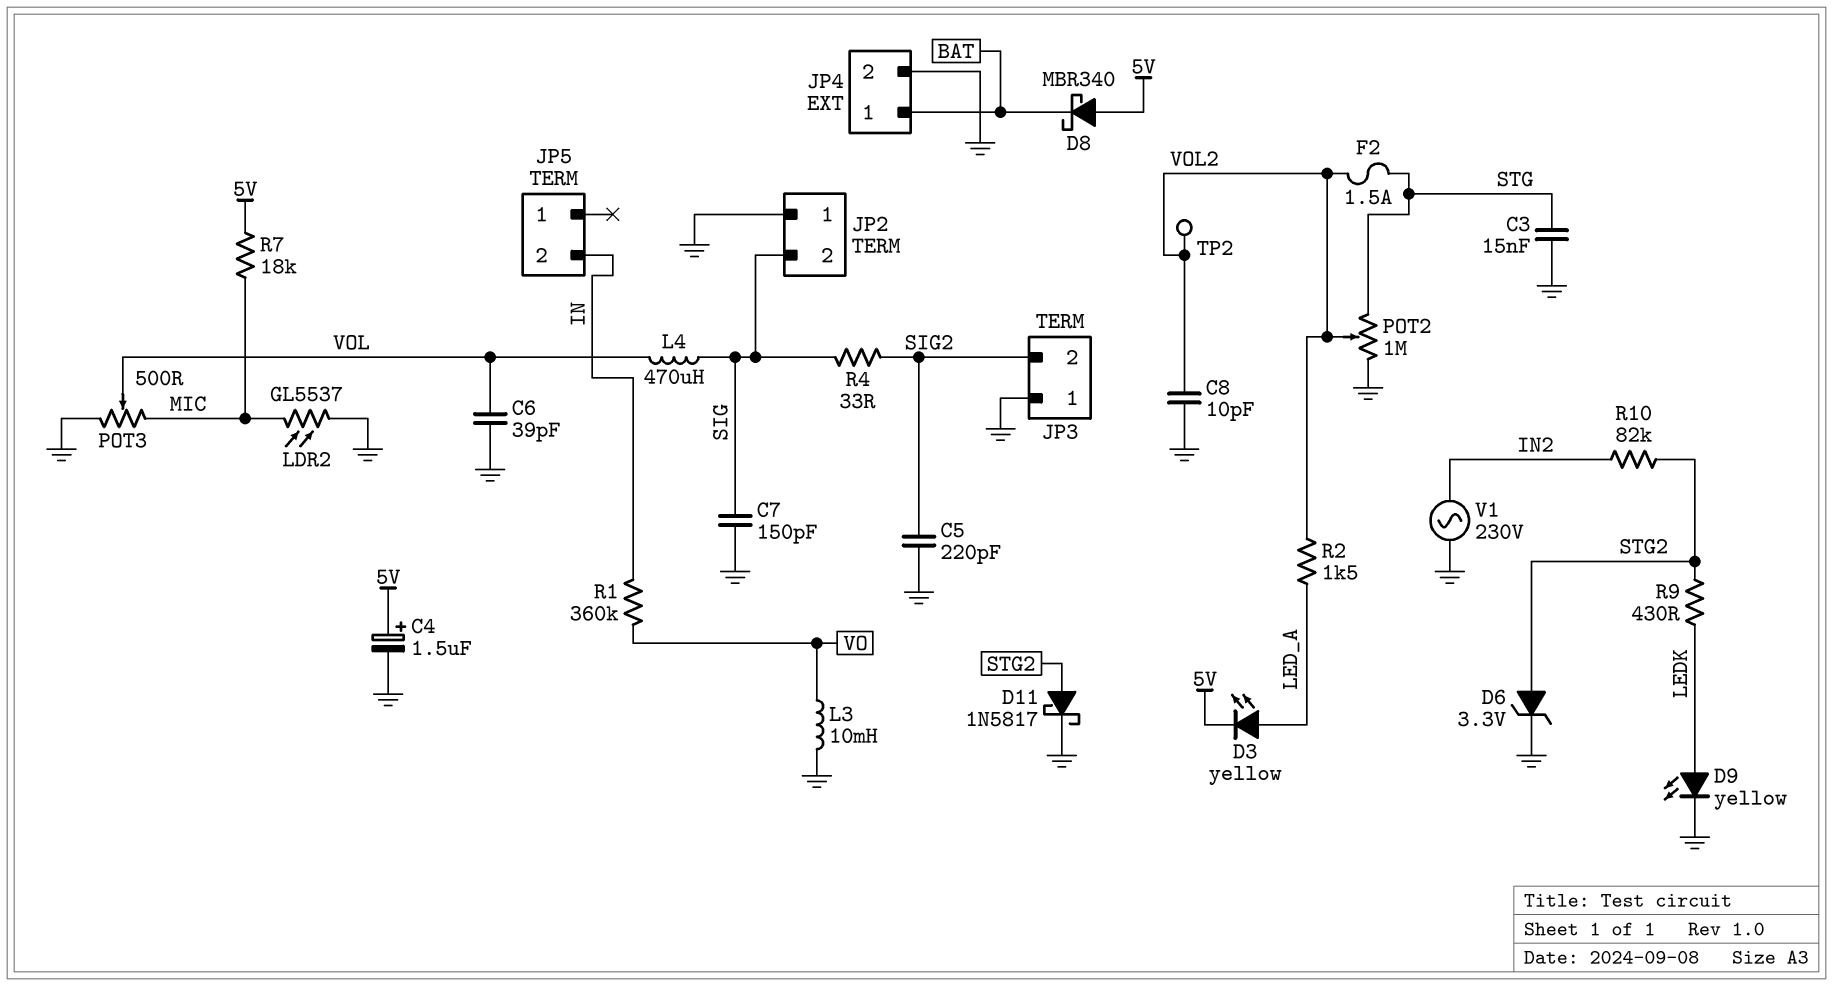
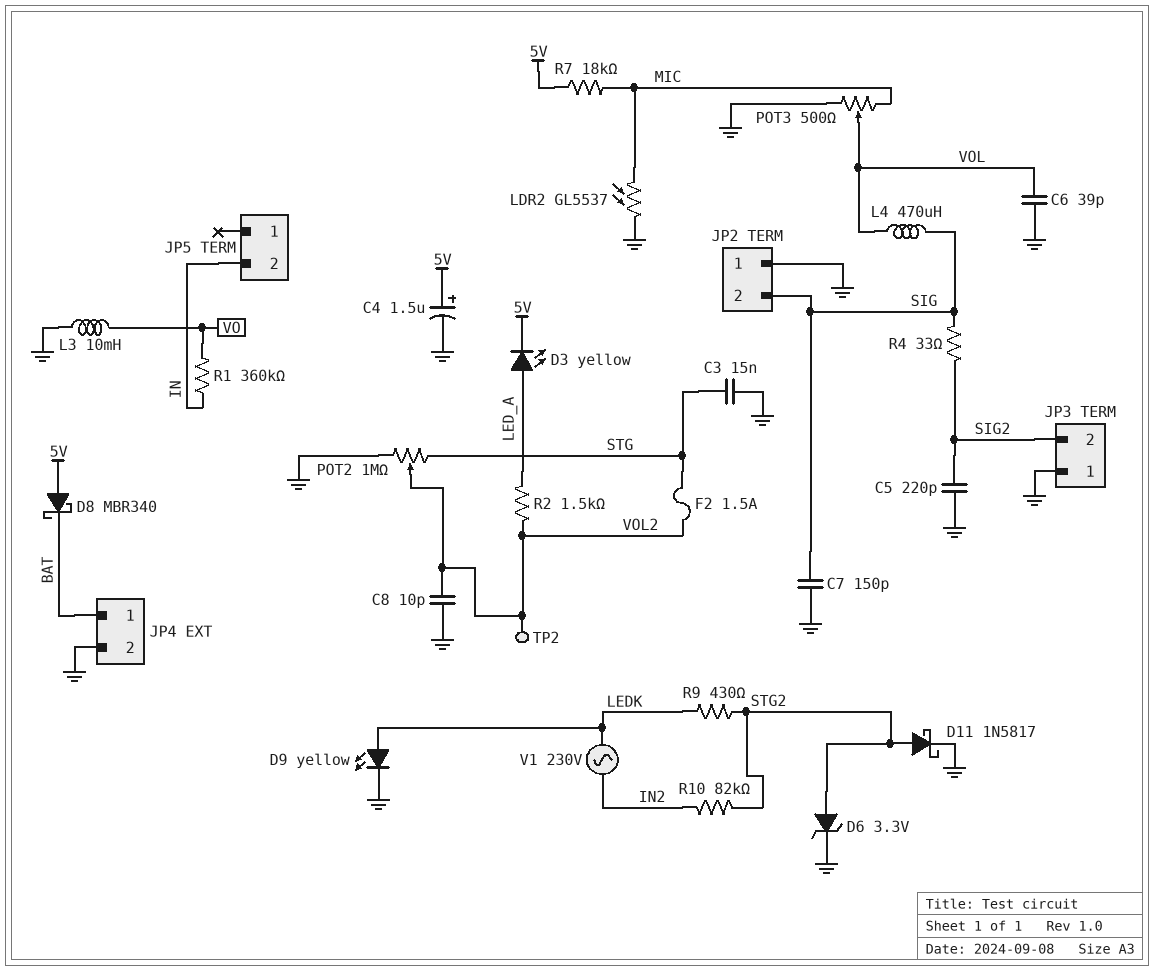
V1: AC 230V (GND, IN2) -> AC 230V (IN2, LEDK)

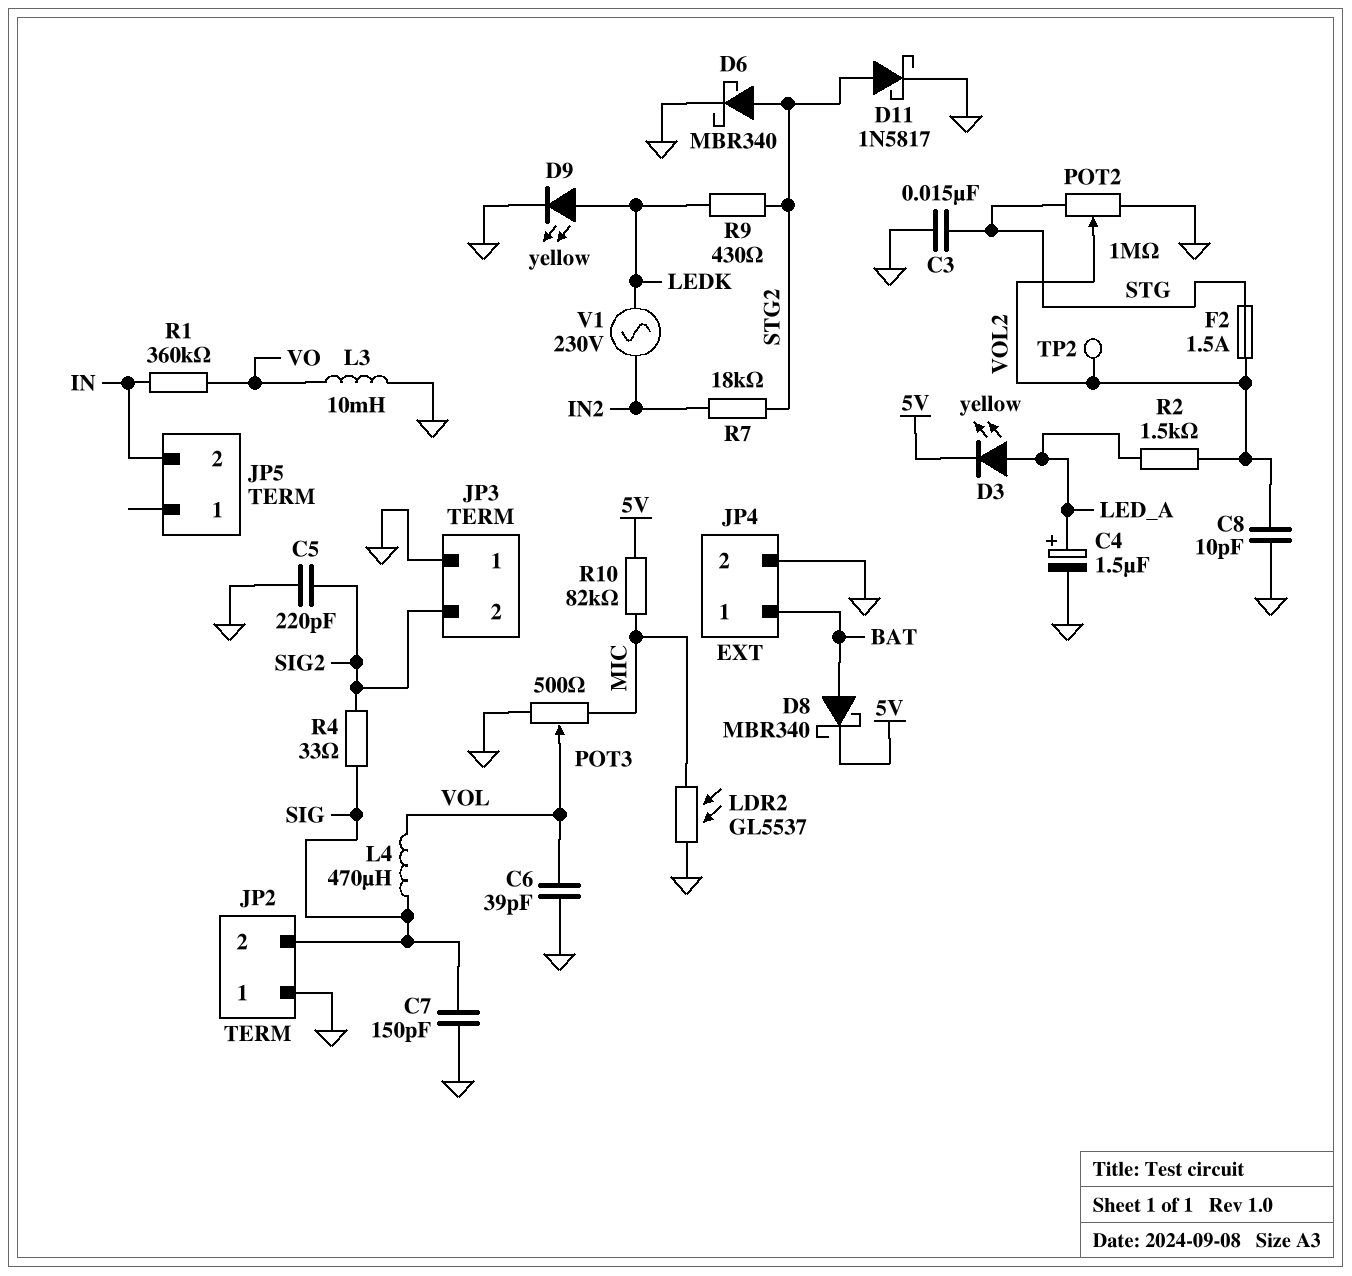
C4: 1.5uF (plus 5V, minus GND) -> 1.5uF (plus LED_A, minus GND)
D6: zener 3.3V (A STG2, K GND) -> schottky MBR340 (A STG2, K GND)
D8: schottky MBR340 (A 5V, K BAT) -> schottky MBR340 (A BAT, K 5V)
R7: 18k (5V, MIC) -> 18k (IN2, STG2)
R10: 82k (IN2, STG2) -> 82k (5V, MIC)

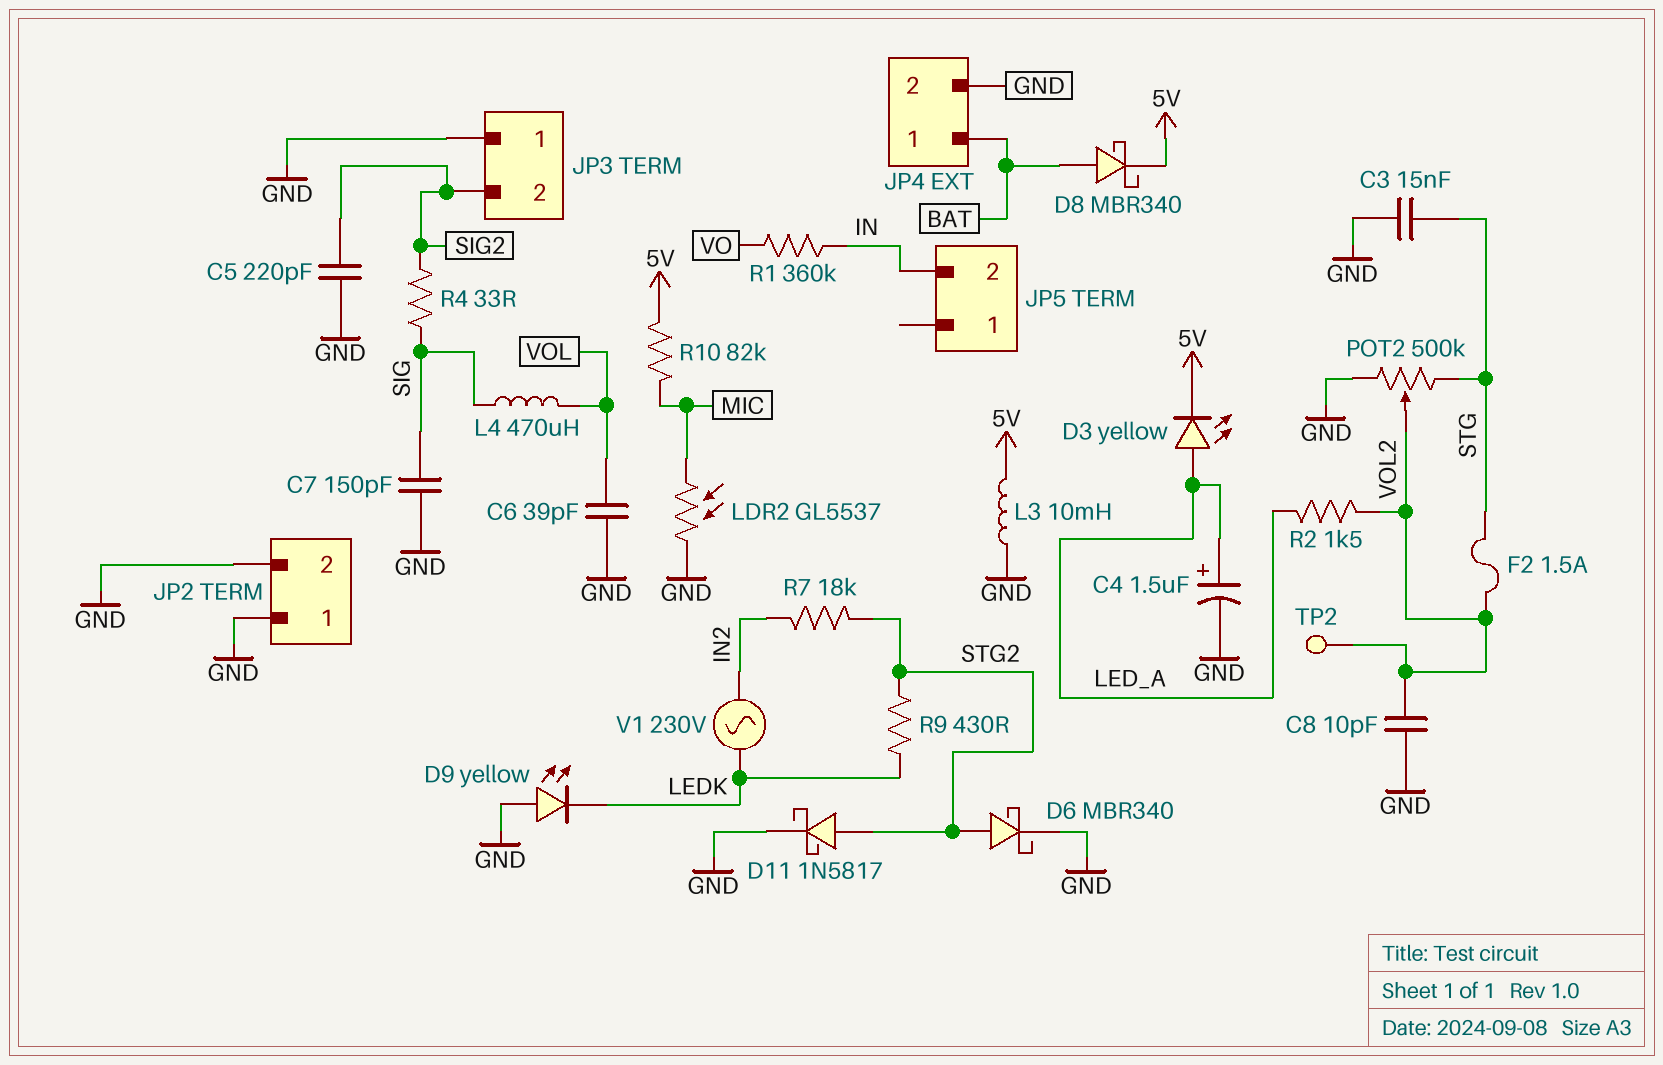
D9: LED yellow (A LEDK, K GND) -> LED yellow (A GND, K LEDK)
JP2 pin 2: SIG -> GND
L3: 10mH (GND, VO) -> 10mH (5V, GND)
POT2: 1M (GND, STG, wiper VOL2) -> 500k (GND, STG, wiper VOL2)
POT3: 500 (GND, MIC, wiper VOL) -> none

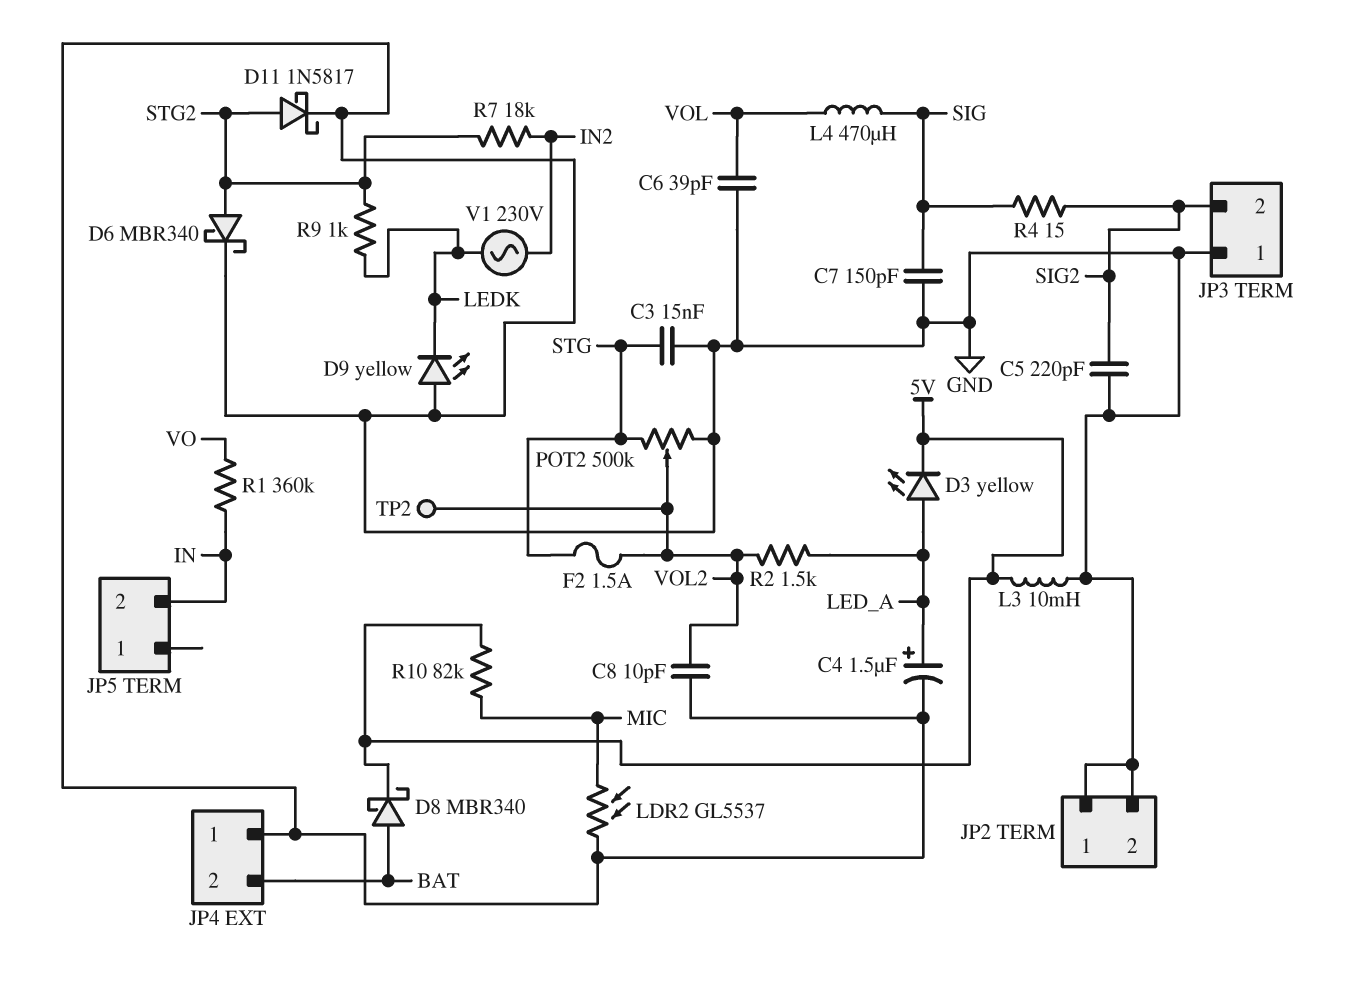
JP4 pin 1: BAT -> GND
JP4 pin 2: GND -> BAT
R4: 33 (SIG, SIG2) -> 15 (SIG, SIG2)
R9: 430 (LEDK, STG2) -> 1k (LEDK, STG2)

